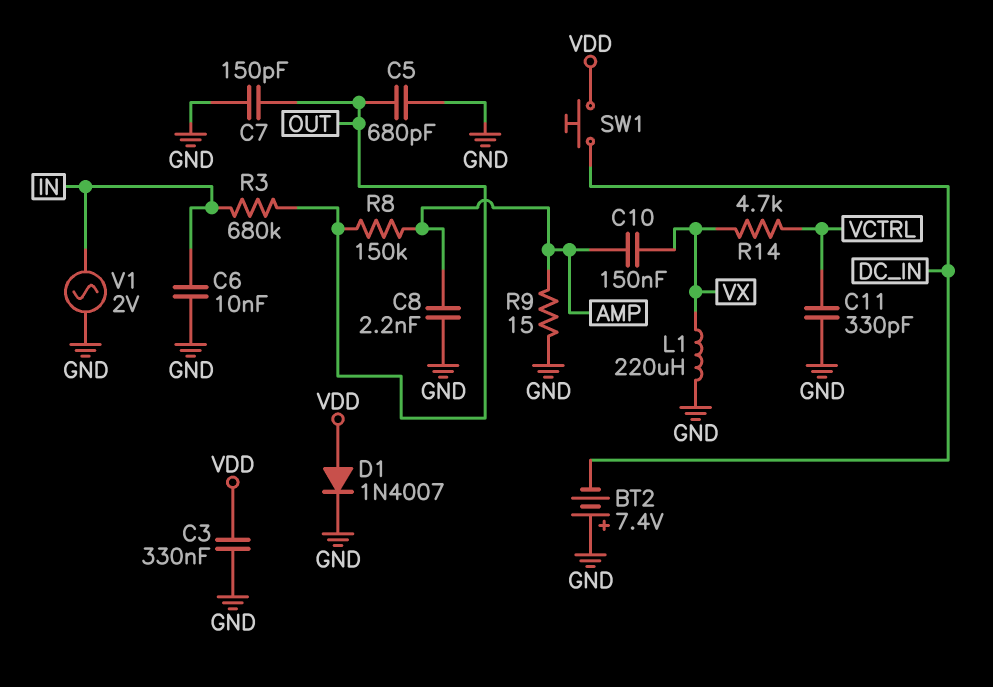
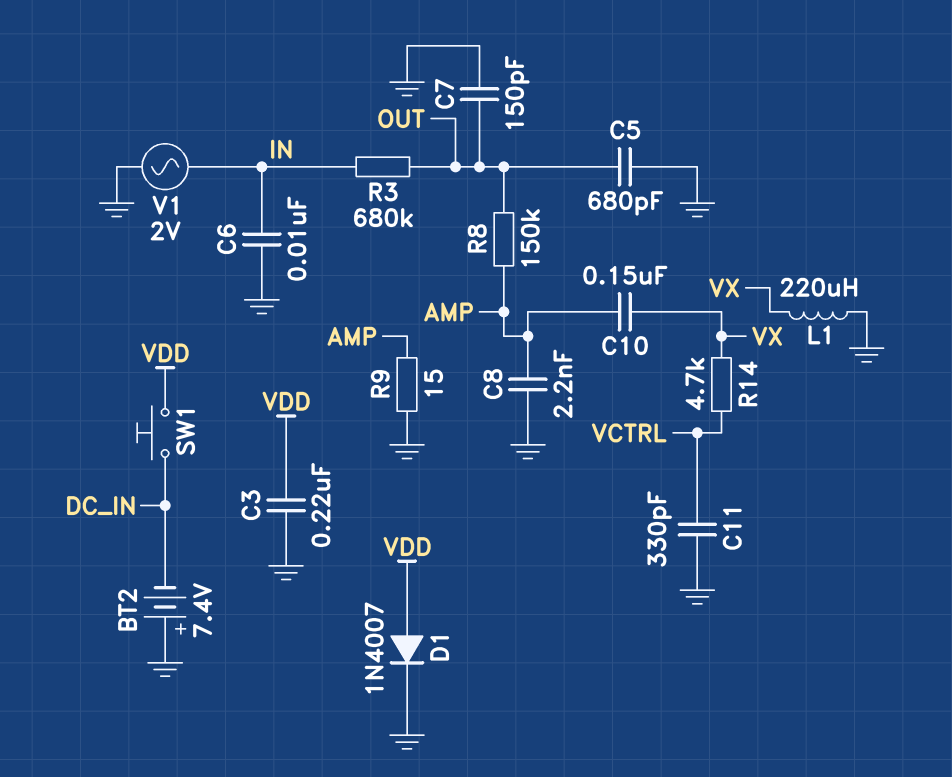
C3: 330nF (GND, VDD) -> 220nF (GND, VDD)

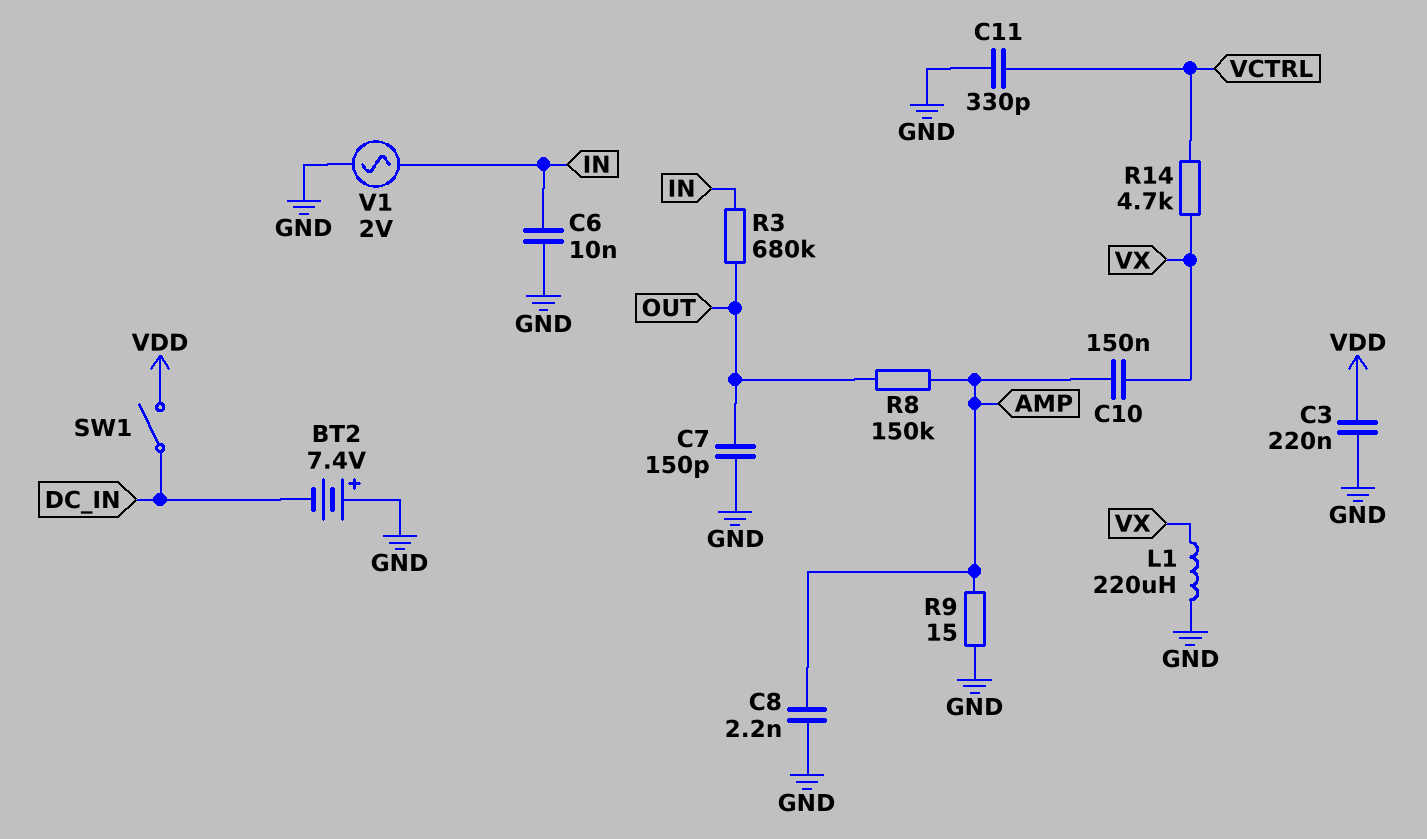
C5: 680pF (GND, OUT) -> none
D1: diode 1N4007 (A VDD, K GND) -> none
SW1: button (DC_IN, VDD) -> switch (DC_IN, VDD)

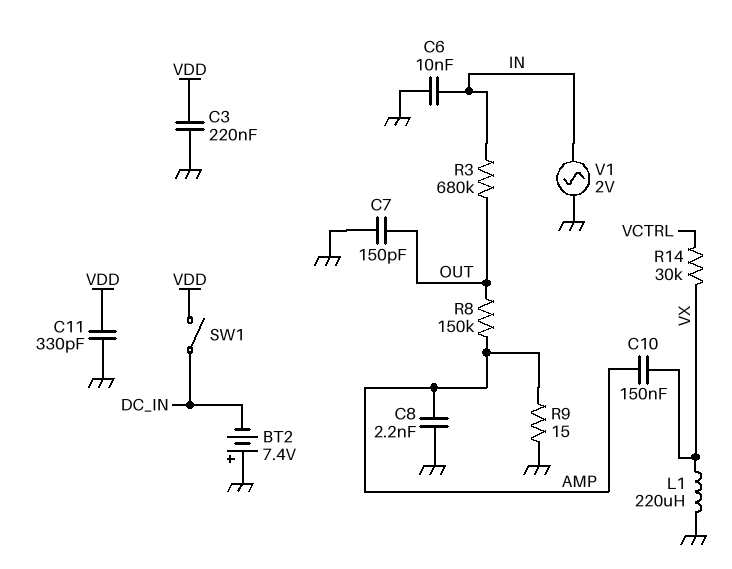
C11: 330pF (GND, VCTRL) -> 330pF (GND, VDD)
R14: 4.7k (VCTRL, VX) -> 30k (VCTRL, VX)

